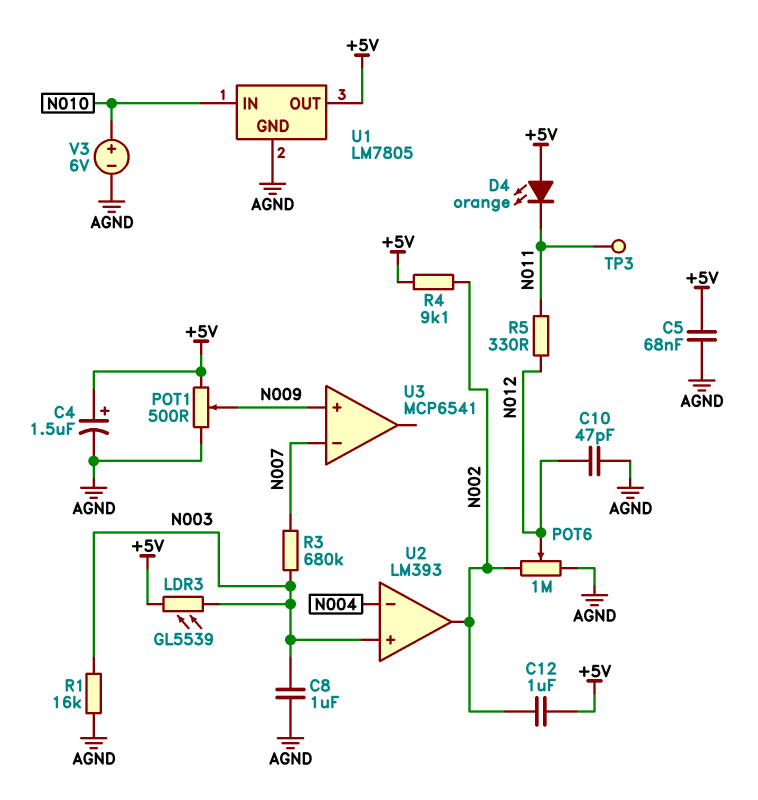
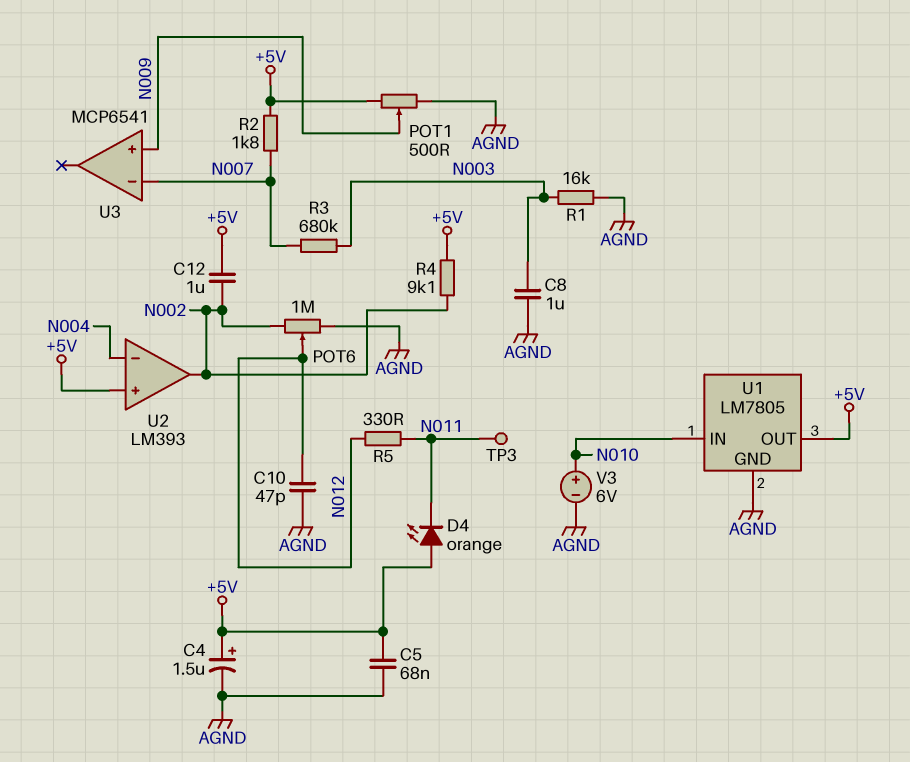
LDR3: GL5539 (+5V, N003) -> none
R2: none -> 1.8k (+5V, N007)
U2 pin in+: N003 -> +5V

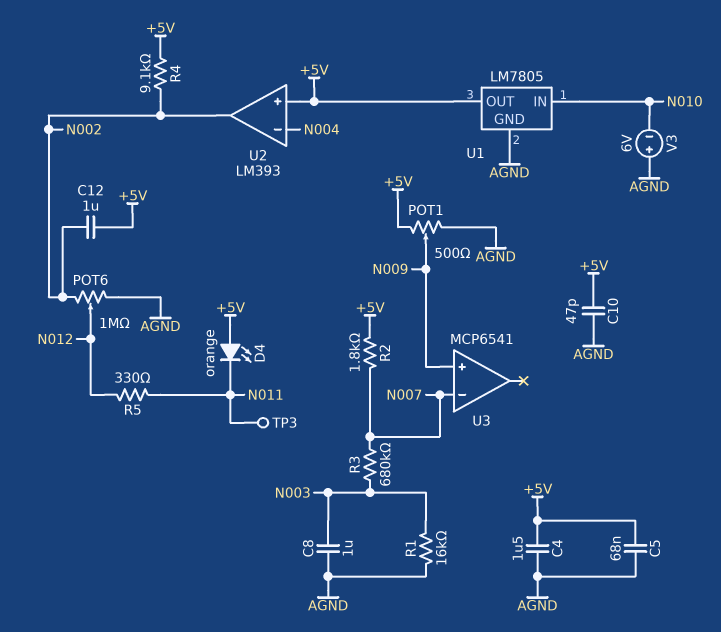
C4: 1.5uF (plus +5V, minus AGND) -> 1.5uF (+5V, AGND)
C10: 47pF (AGND, N012) -> 47pF (+5V, AGND)
V3: 6V (plus N010, minus AGND) -> 6V (plus AGND, minus N010)

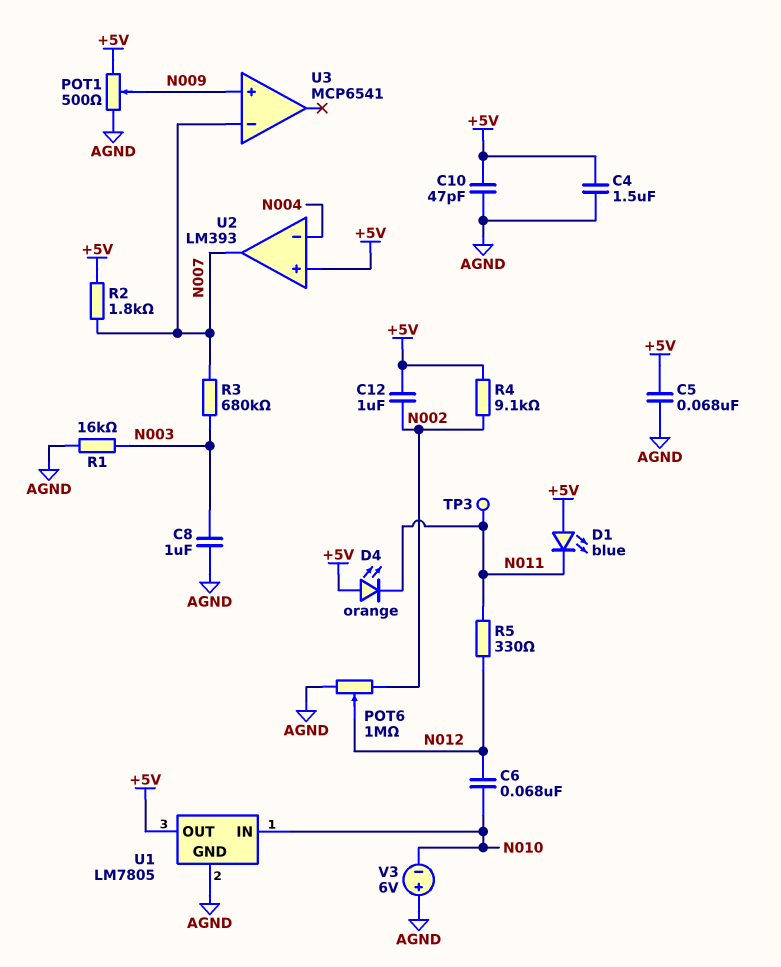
C6: none -> 68nF (N010, N012)
D1: none -> LED blue (A +5V, K N011)
U2 pin out: N002 -> N007

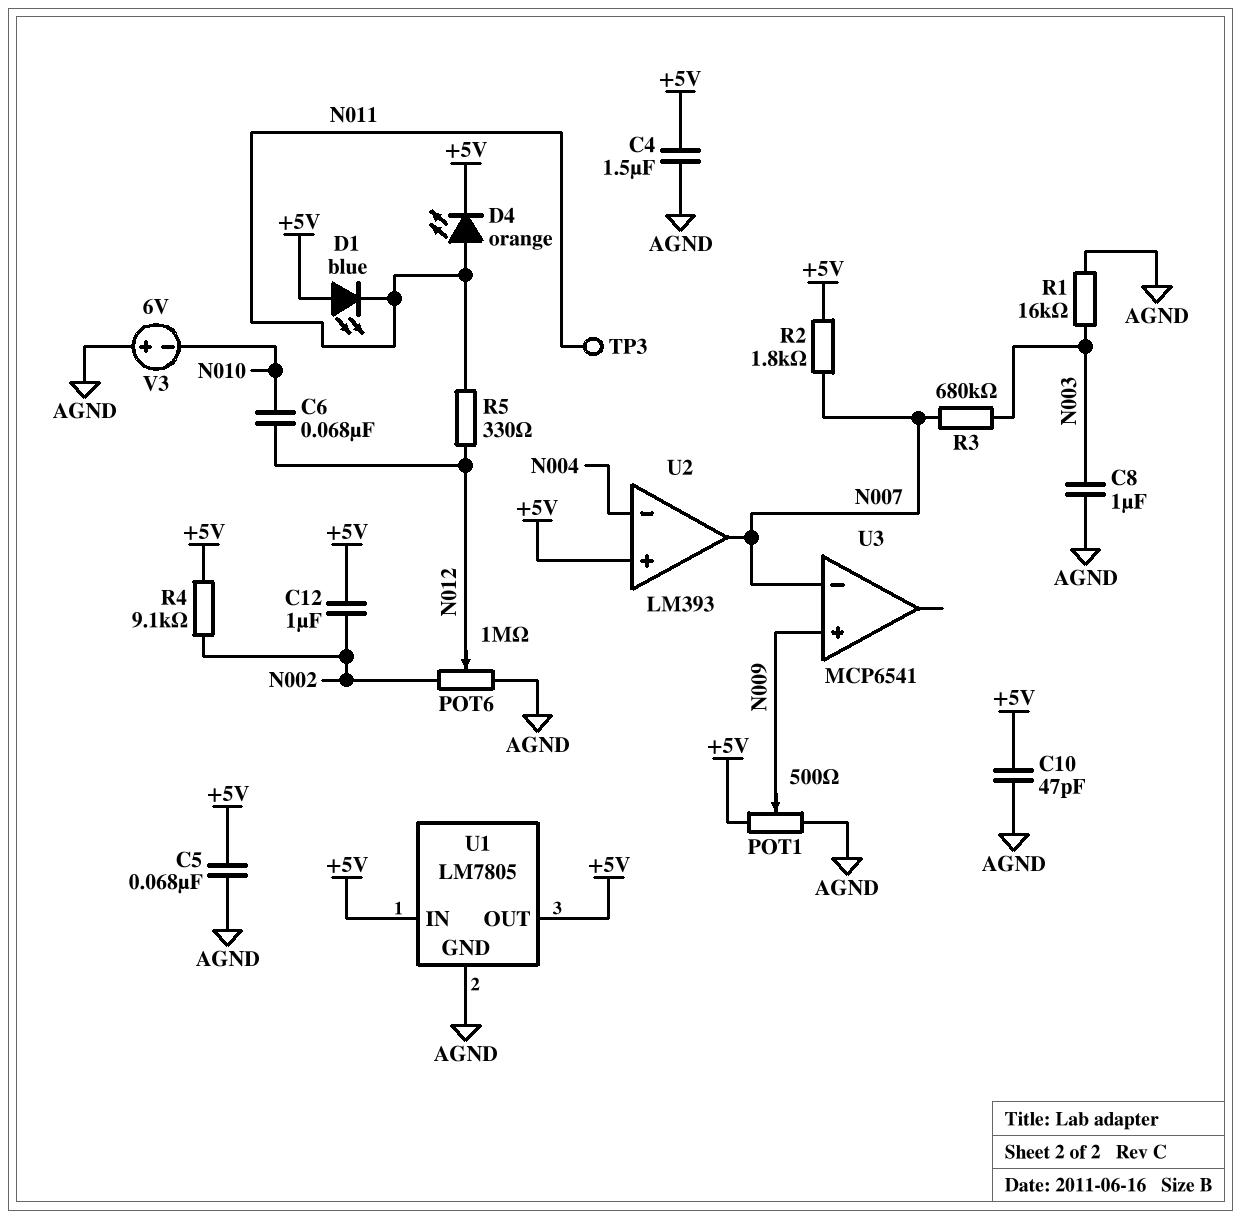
D4: LED orange (A +5V, K N011) -> LED orange (A N011, K +5V)
U1 pin IN: N010 -> +5V

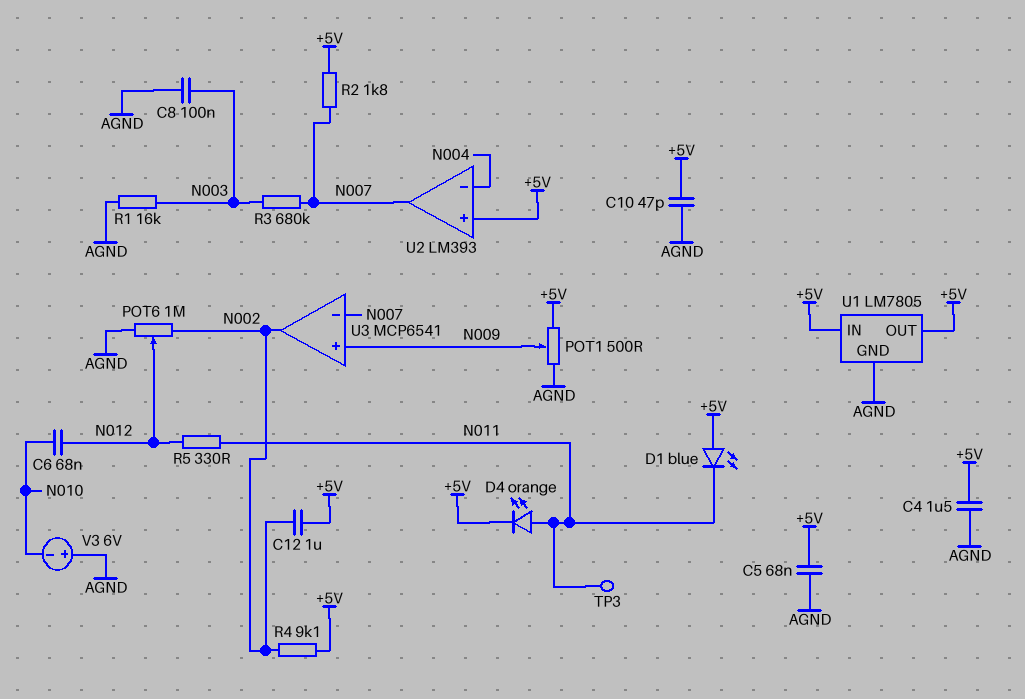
C8: 1uF (AGND, N003) -> 100nF (AGND, N003)
U3 pin out: none -> N002

